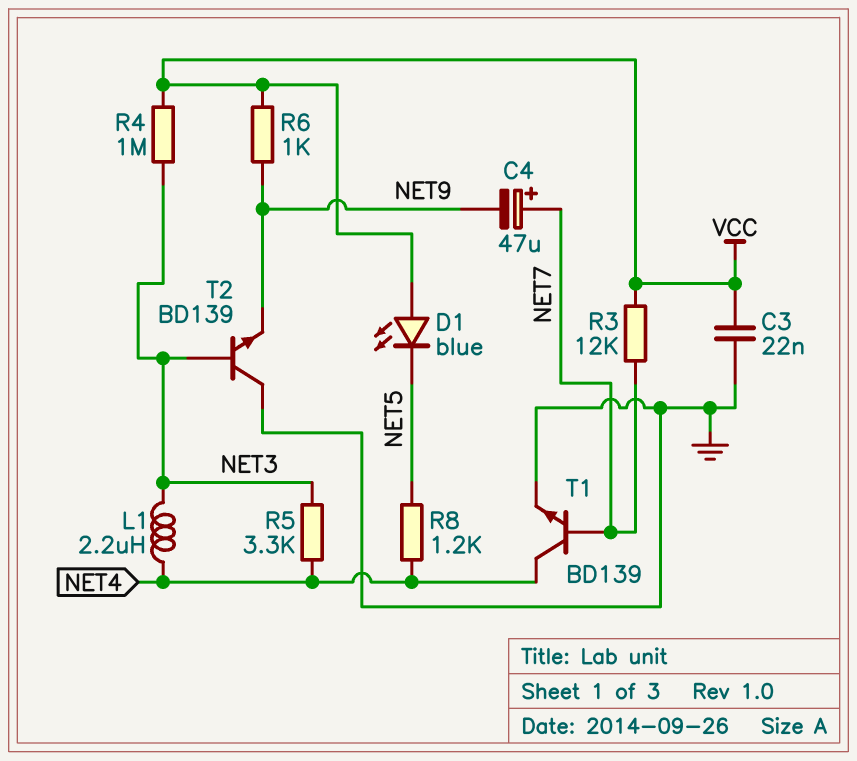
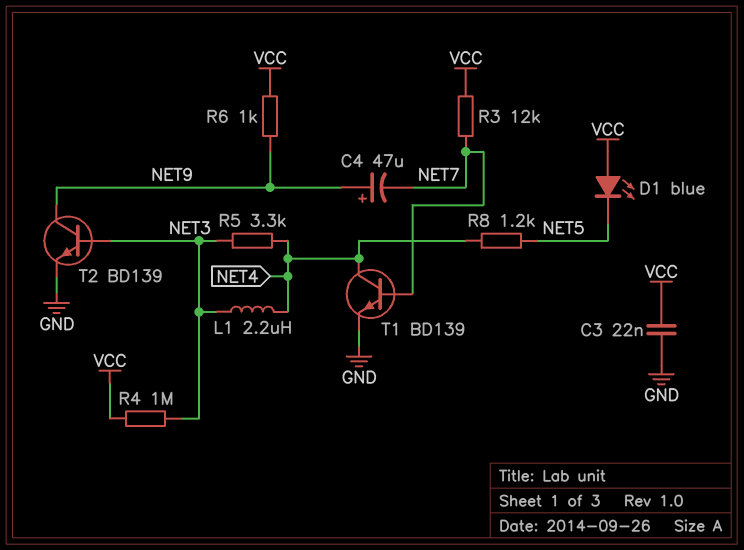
C4: 47uF (plus NET7, minus NET9) -> 47uF (plus NET9, minus NET7)
T2: NPN BD139 (B NET3, C GND, E NET9) -> NPN BD139 (B NET3, C NET9, E GND)

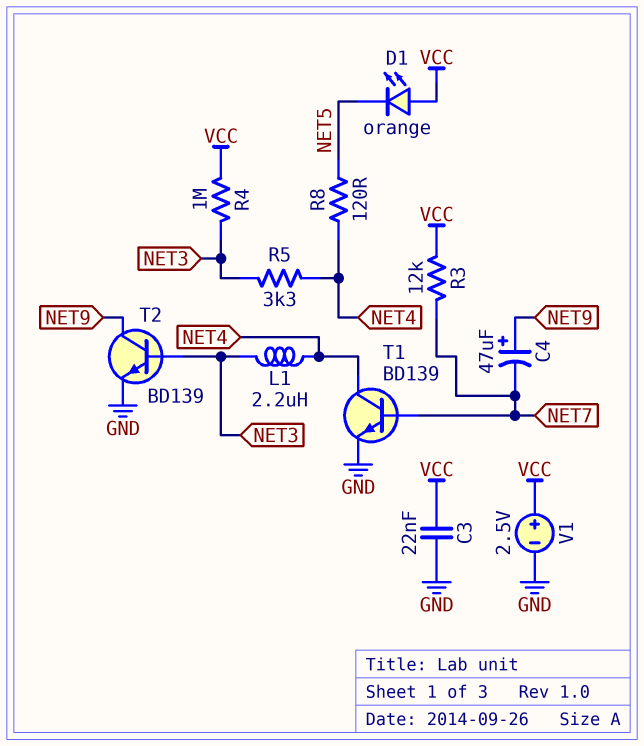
D1: LED blue (A VCC, K NET5) -> LED orange (A VCC, K NET5)
R6: 1k (NET9, VCC) -> none
R8: 1.2k (NET4, NET5) -> 120 (NET4, NET5)
V1: none -> 2.5V (plus VCC, minus GND)

